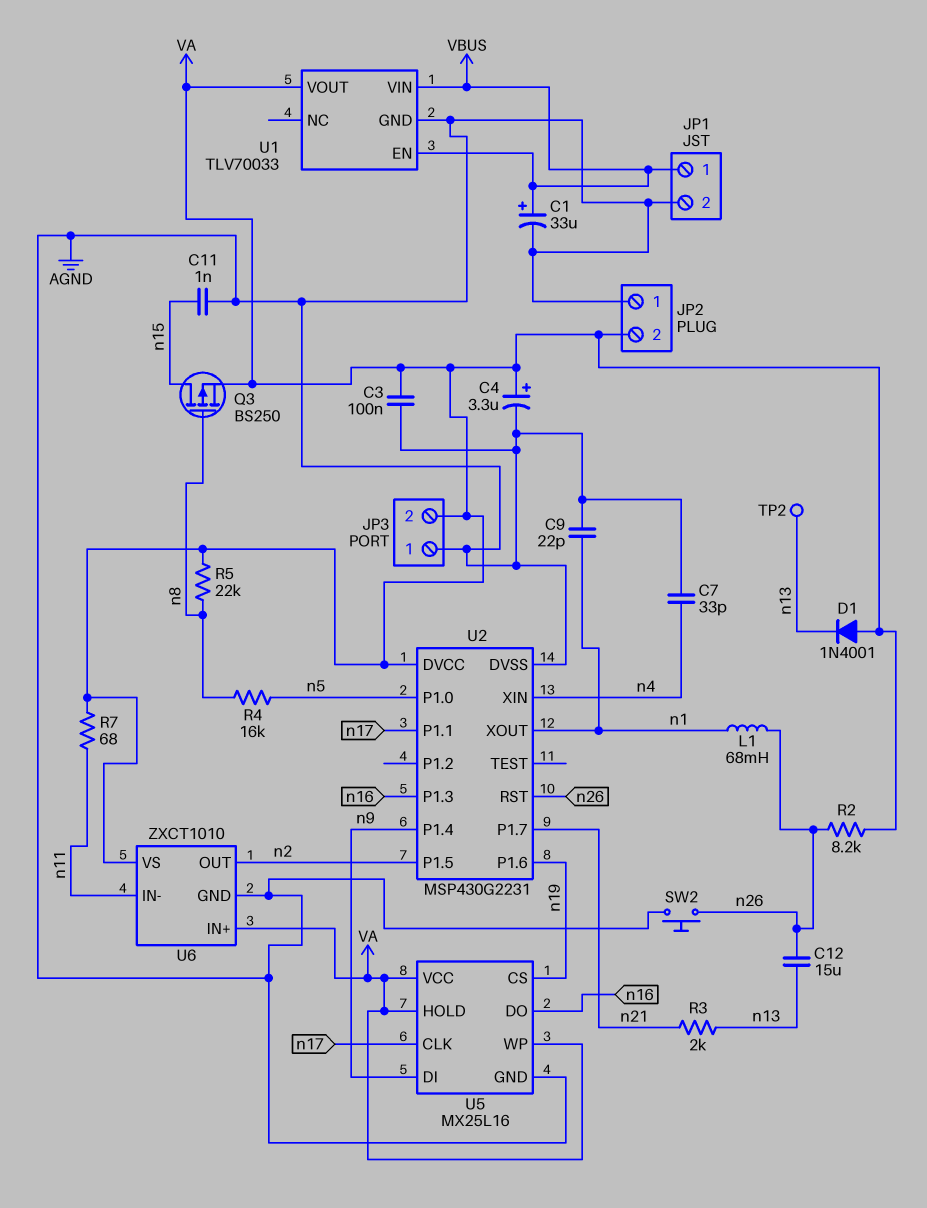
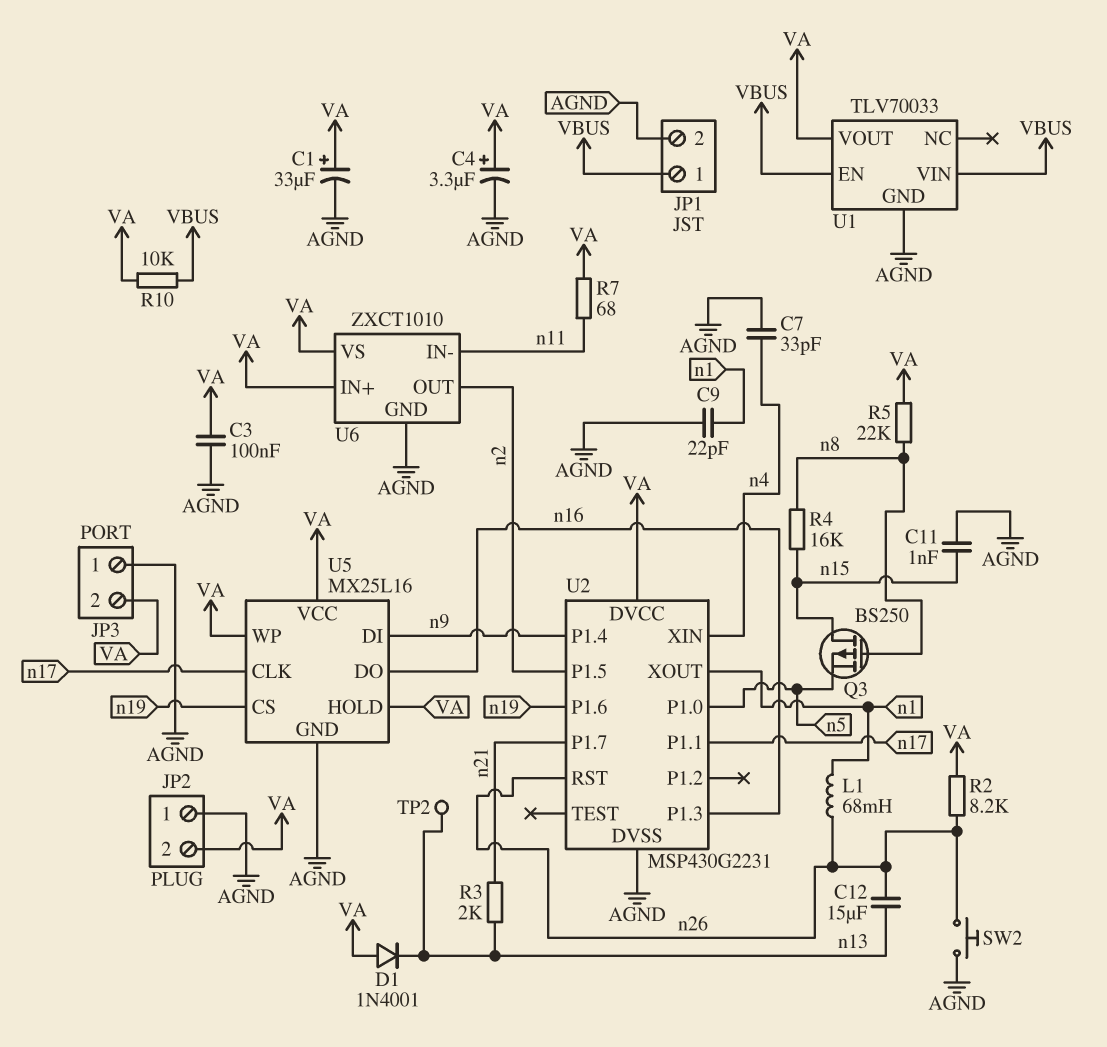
C1: 33uF (plus VBUS, minus AGND) -> 33uF (plus VA, minus AGND)
Q3: PMOS BS250 (G n8, D n15, S VA) -> PMOS BS250 (G n8, D n15, S n5)
R4: 16k (n5, n8) -> 16k (n8, n15)
R10: none -> 10k (VA, VBUS)

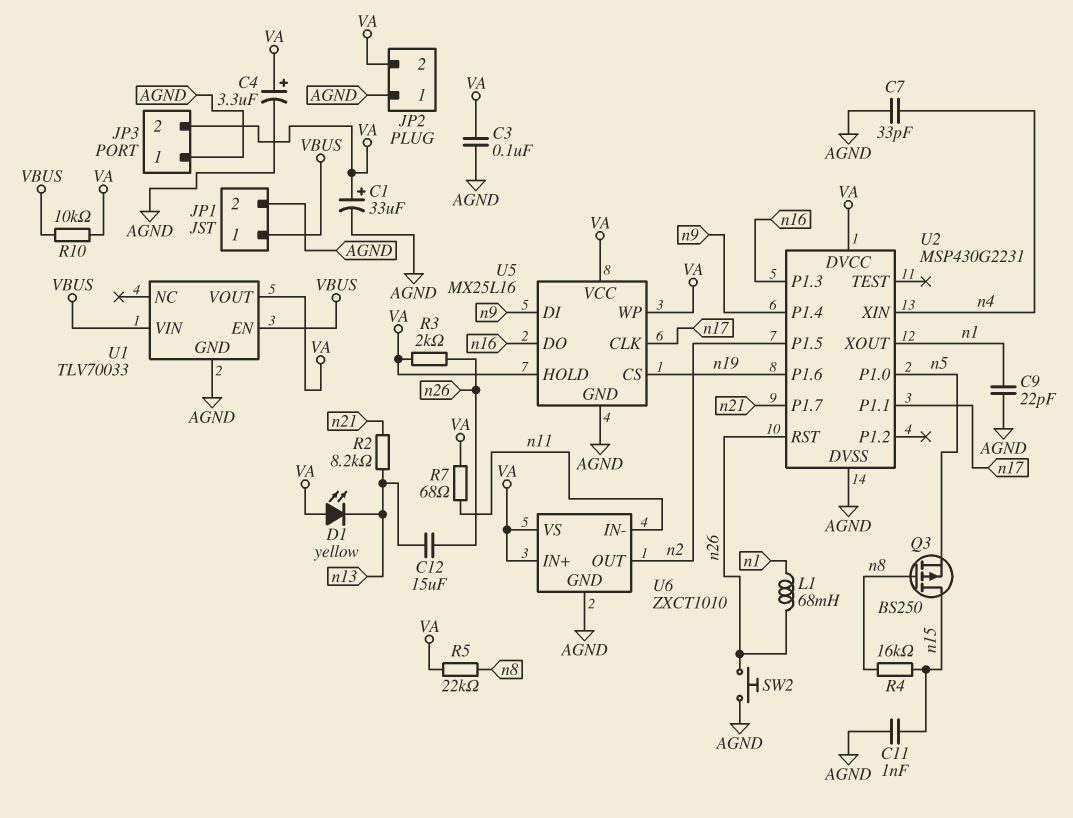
D1: diode 1N4001 (A VA, K n13) -> LED yellow (A VA, K n13)
R2: 8.2k (VA, n26) -> 8.2k (n13, n21)
R3: 2k (n13, n21) -> 2k (VA, n26)
TP2: test point (n13) -> none

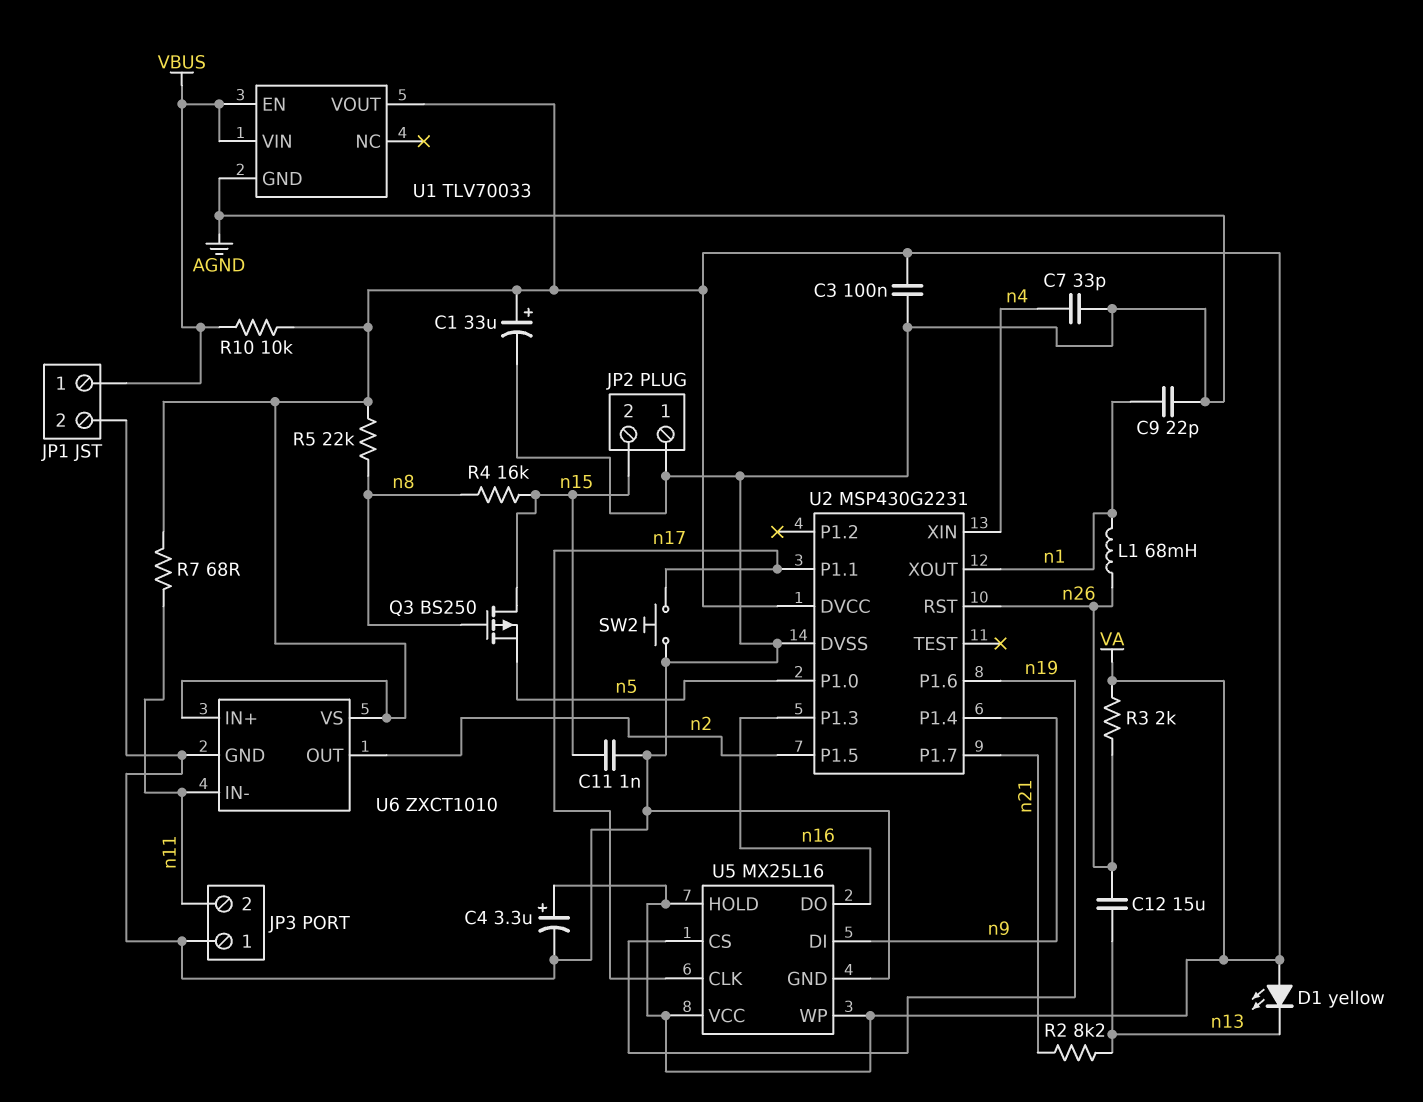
JP2 pin 2: VA -> n15
JP3 pin 2: VA -> n11
SW2: button (AGND, n26) -> button (AGND, n17)

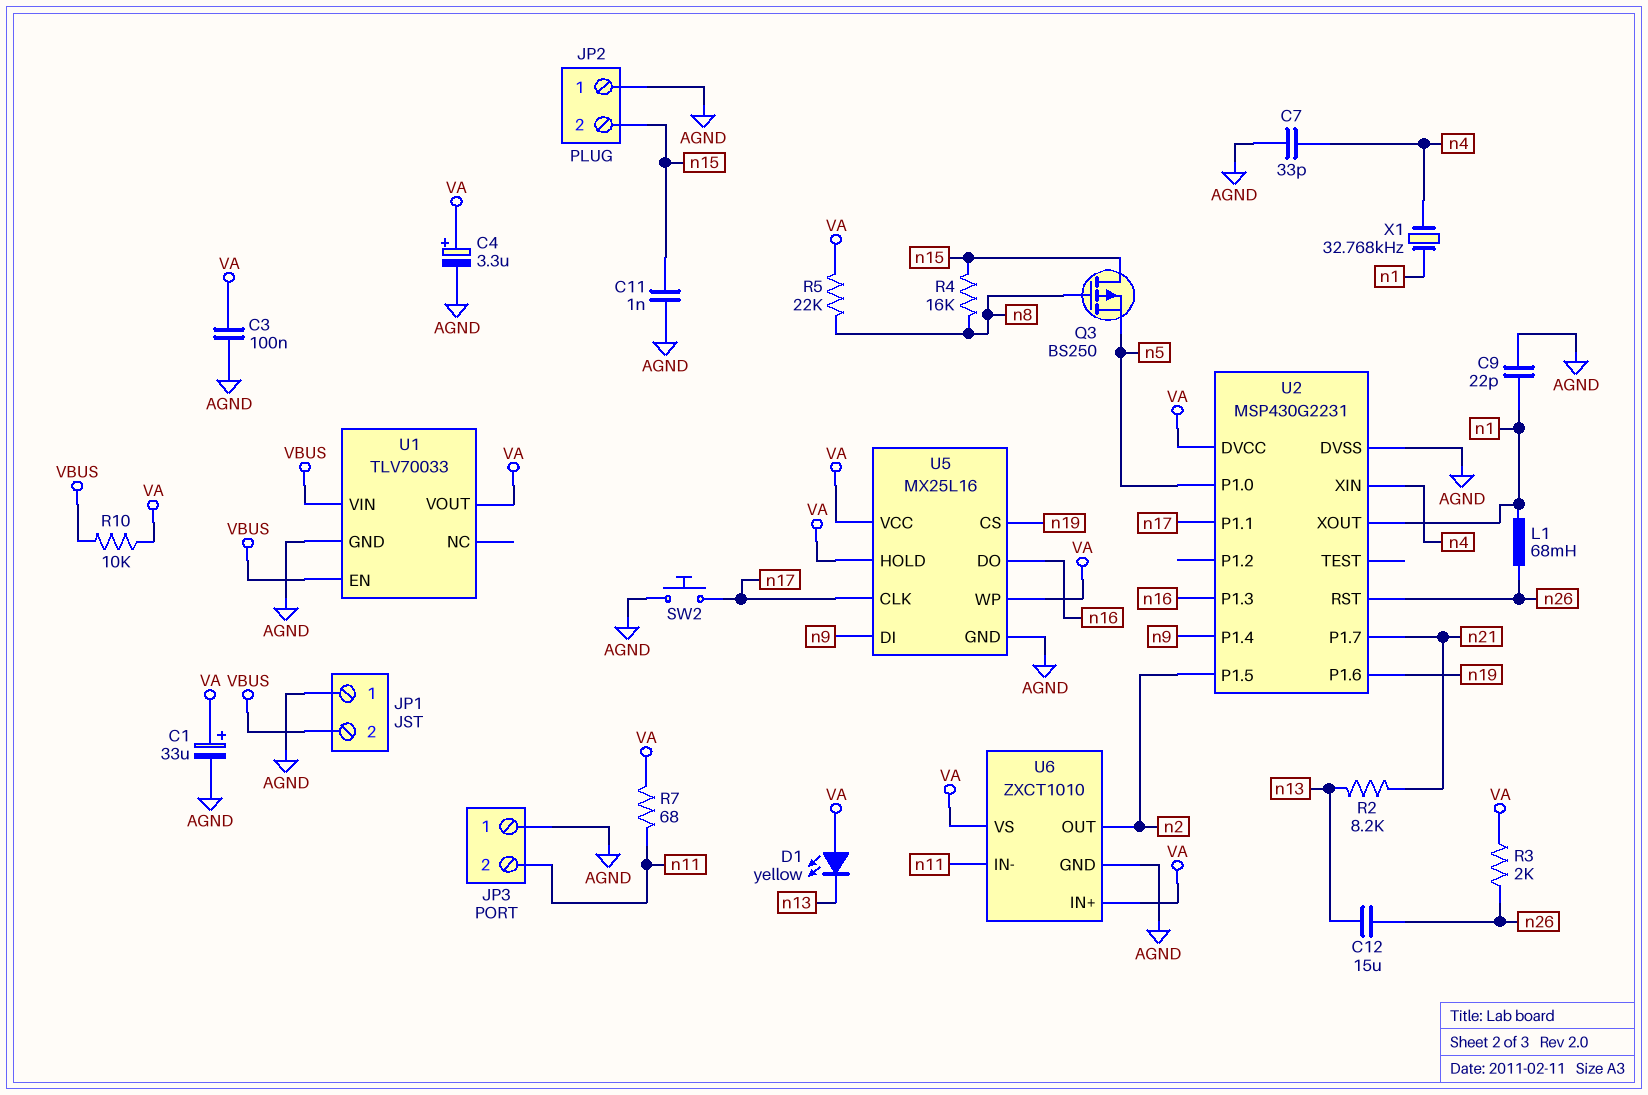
JP1 pin 1: VBUS -> AGND
JP1 pin 2: AGND -> VBUS
X1: none -> 32.768kHz (n1, n4)

